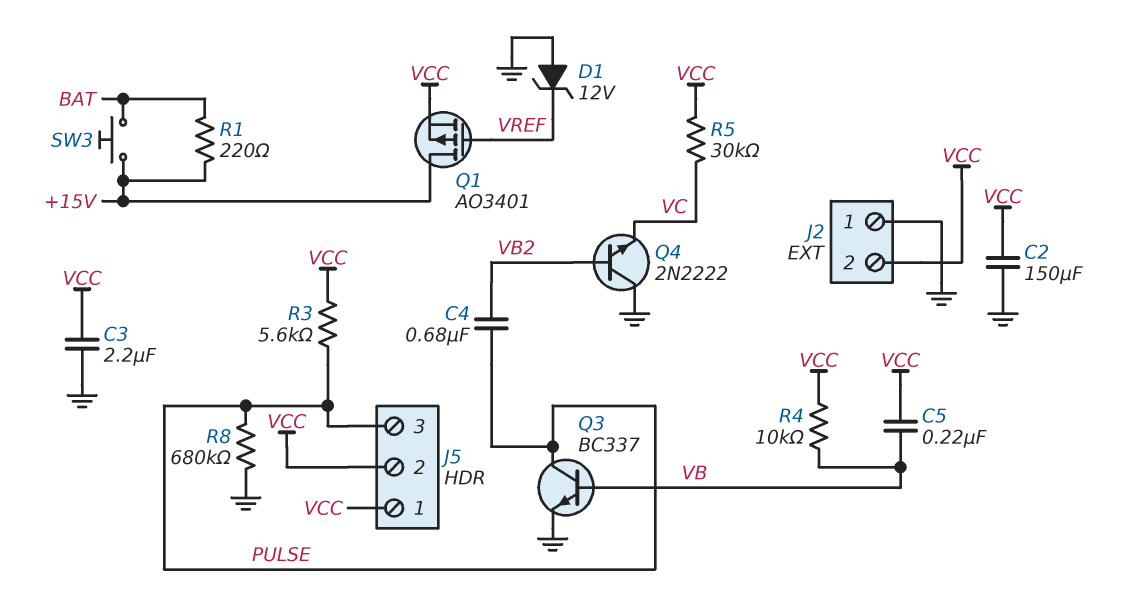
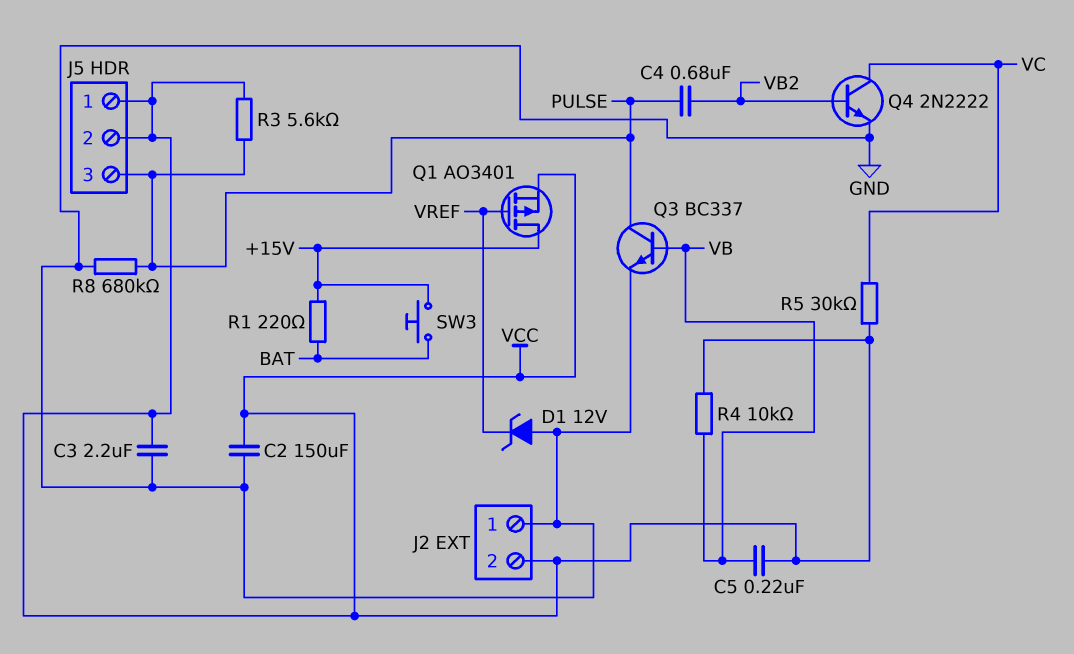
Q4: NPN 2N2222 (B VB2, C GND, E VC) -> NPN 2N2222 (B VB2, C VC, E GND)

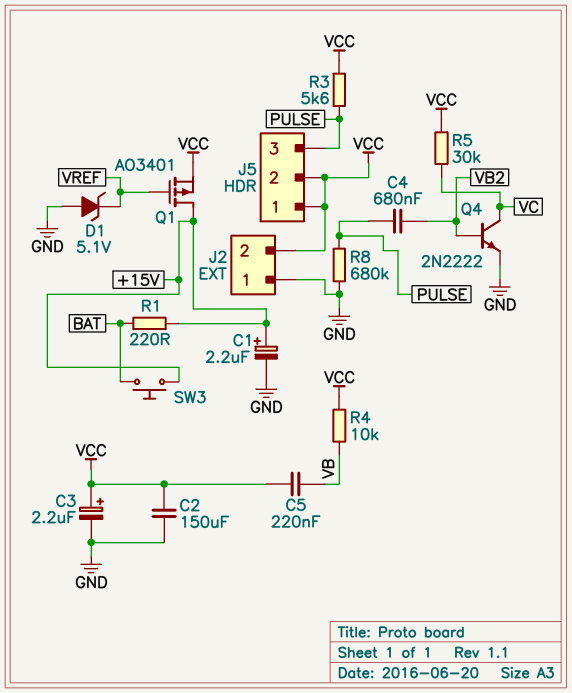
C1: none -> 2.2uF (plus +15V, minus GND)
C3: 2.2uF (GND, VCC) -> 2.2uF (plus VCC, minus GND)
D1: zener 12V (A GND, K VREF) -> zener 5.1V (A GND, K VREF)
Q3: NPN BC337 (B VB, C PULSE, E GND) -> none

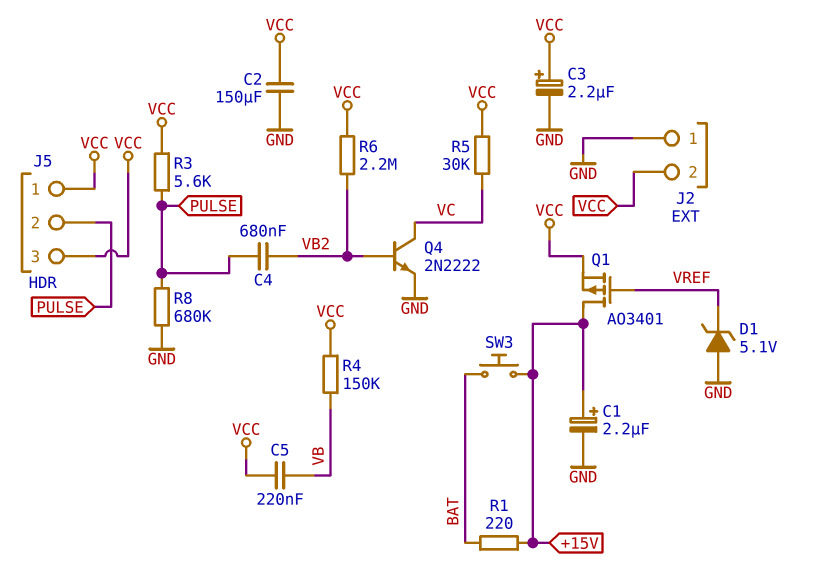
J5 pin 2: VCC -> PULSE
J5 pin 3: PULSE -> VCC
R4: 10k (VB, VCC) -> 150k (VB, VCC)
R6: none -> 2.2M (VB2, VCC)

